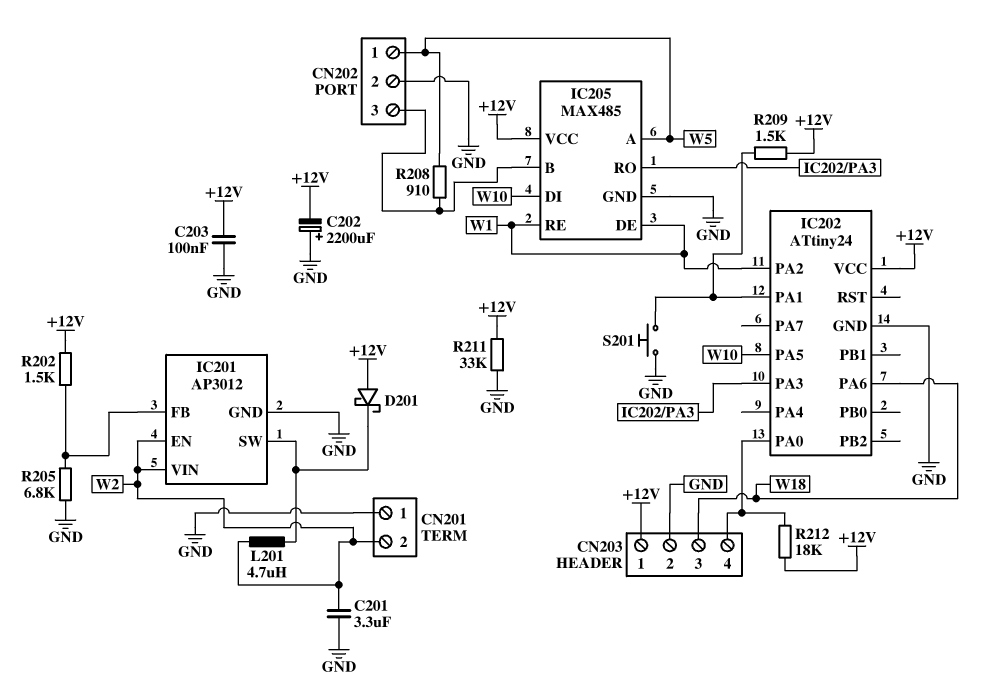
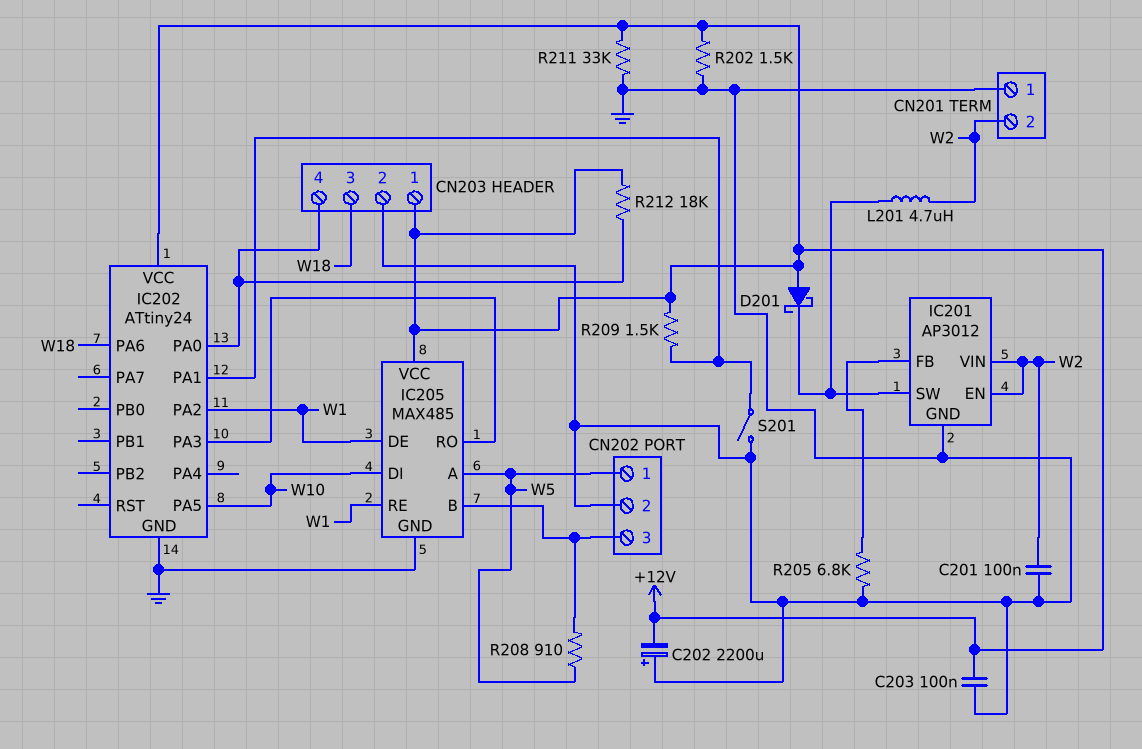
C201: 3.3uF (GND, W2) -> 100nF (GND, W2)
R202: 1.5k (+12V, IC201/FB) -> 1.5k (+12V, GND)
S201: button (GND, IC202/PA1) -> switch (GND, IC202/PA1)

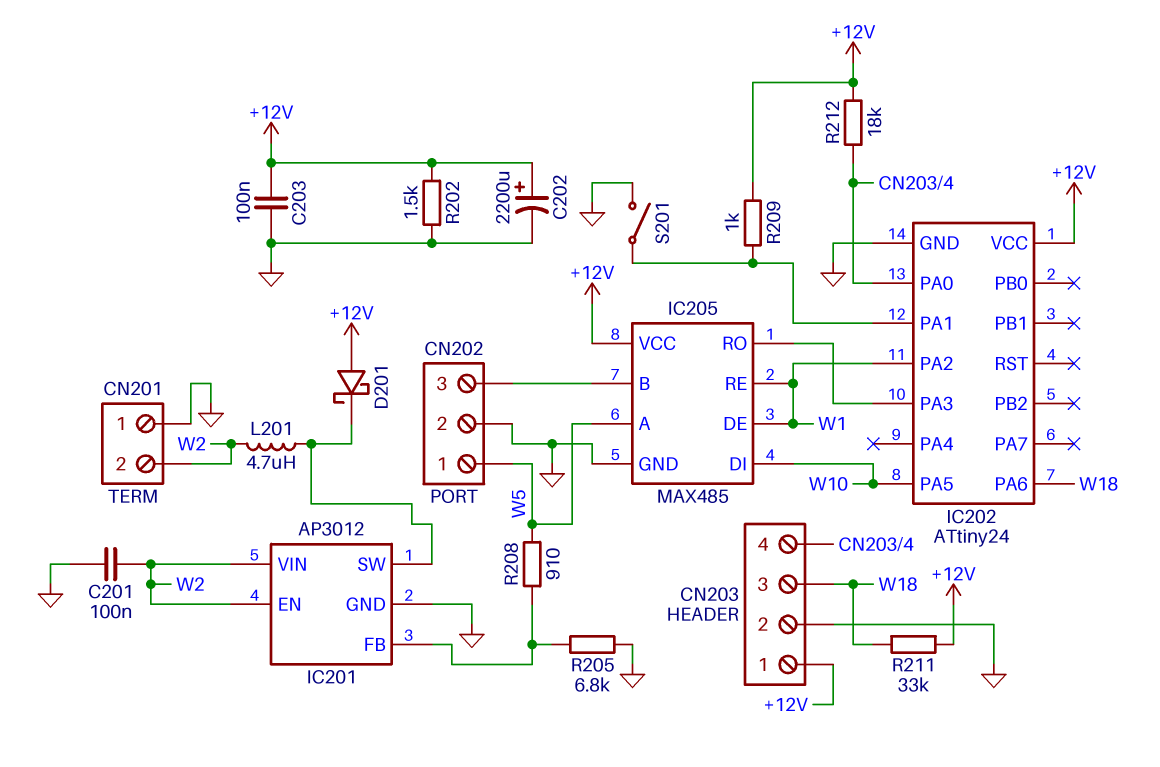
C202: 2200uF (plus GND, minus +12V) -> 2200uF (plus +12V, minus GND)
R208: 910 (CN202/3, W5) -> 910 (IC201/FB, W5)
R209: 1.5k (+12V, IC202/PA1) -> 1k (+12V, IC202/PA1)
R211: 33k (+12V, GND) -> 33k (+12V, W18)

